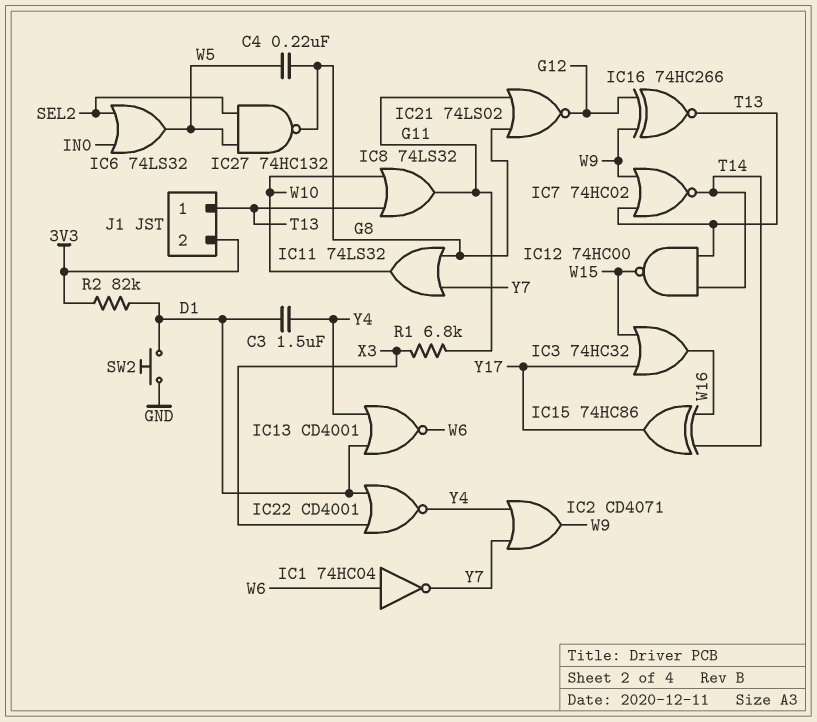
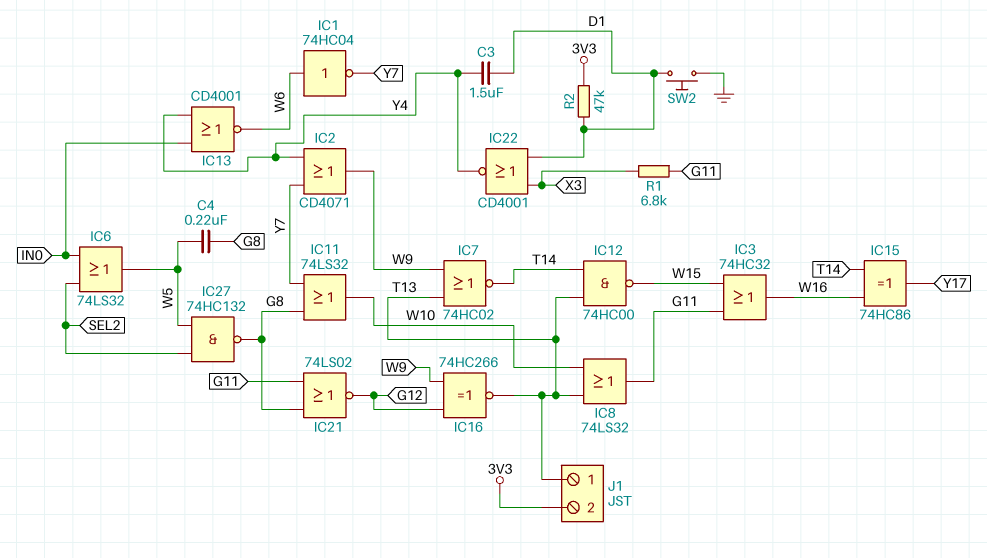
IC3: OR 74HC32 (in W15, in Y17, out W16) -> OR 74HC32 (in G11, in W15, out W16)
IC13: NOR CD4001 (in D1, in Y4, out W6) -> NOR CD4001 (in IN0, in Y4, out W6)
R2: 82k (3V3, D1) -> 47k (3V3, D1)

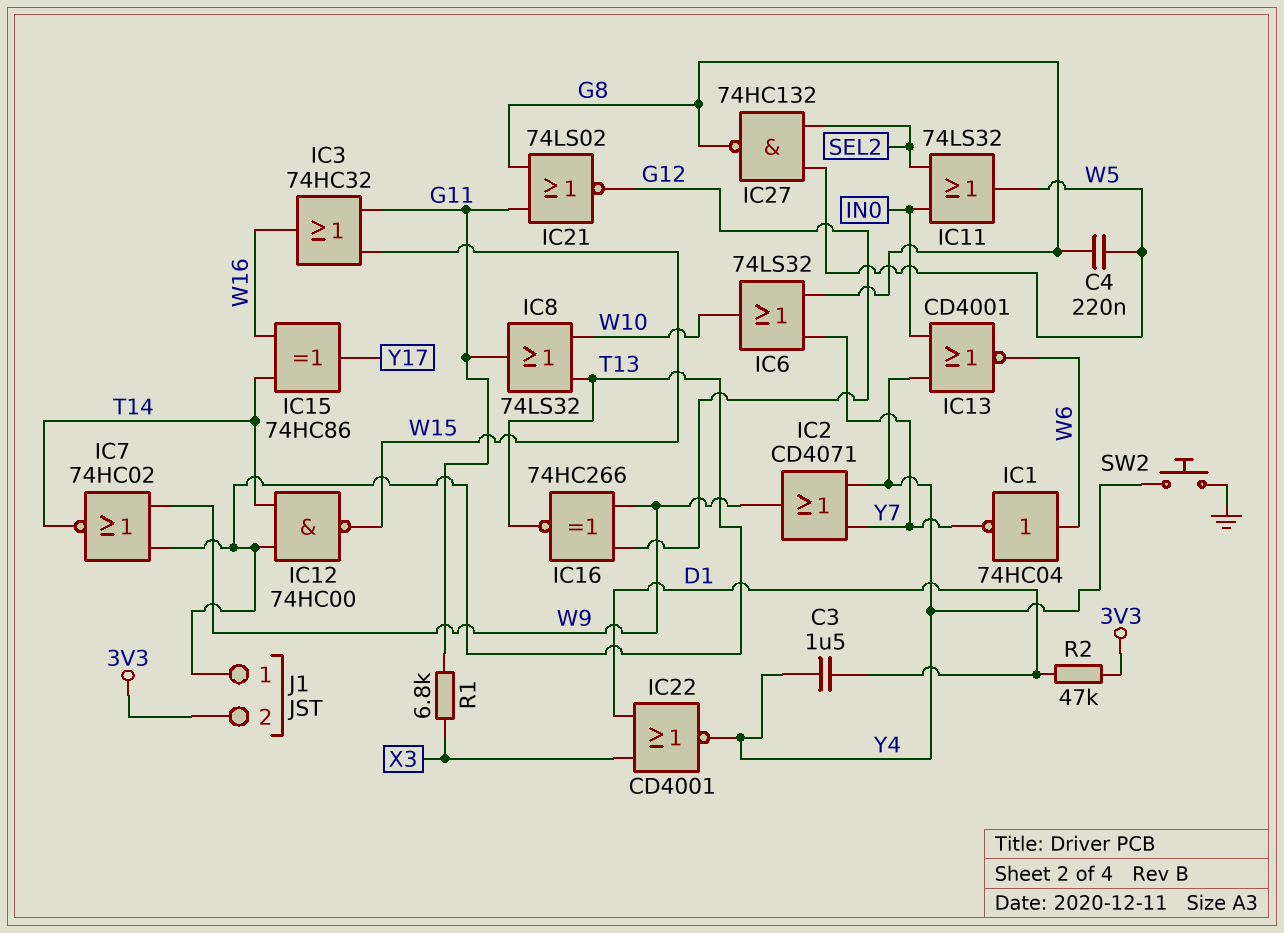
IC6: OR 74LS32 (in IN0, in SEL2, out W5) -> OR 74LS32 (in G8, in Y7, out W10)
IC11: OR 74LS32 (in G8, in Y7, out W10) -> OR 74LS32 (in IN0, in SEL2, out W5)
SW2: button (D1, GND) -> button (GND, Y4)

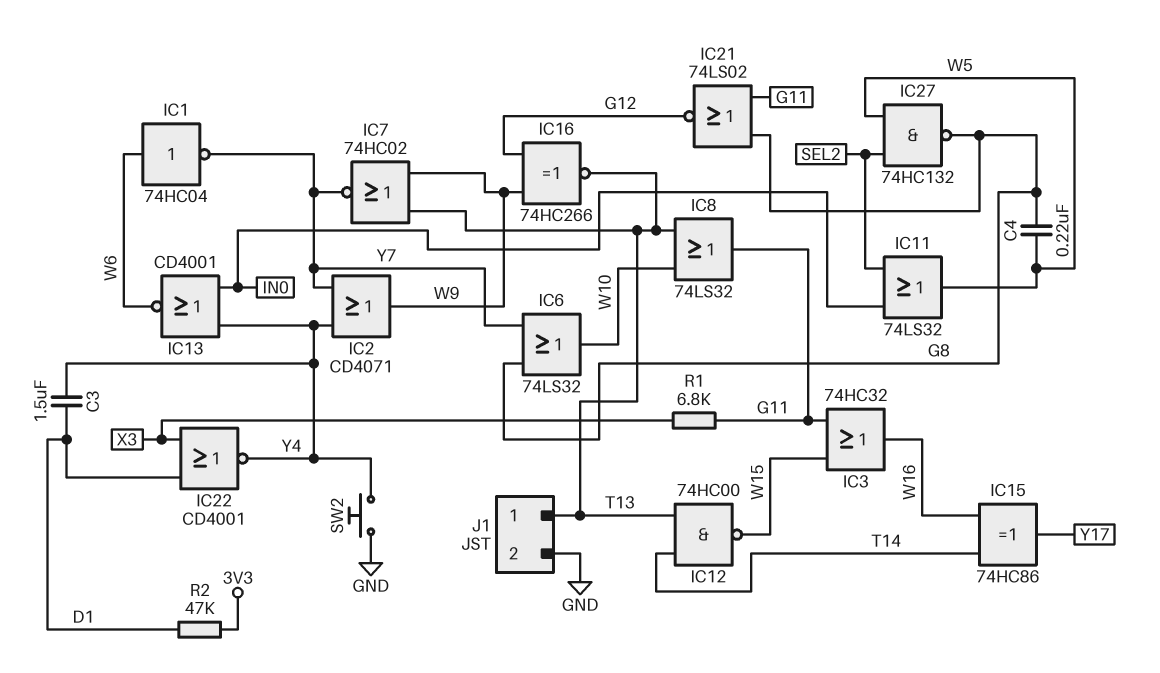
IC7: NOR 74HC02 (in T13, in W9, out T14) -> NOR 74HC02 (in T13, in W9, out Y7)
J1 pin 2: 3V3 -> GND

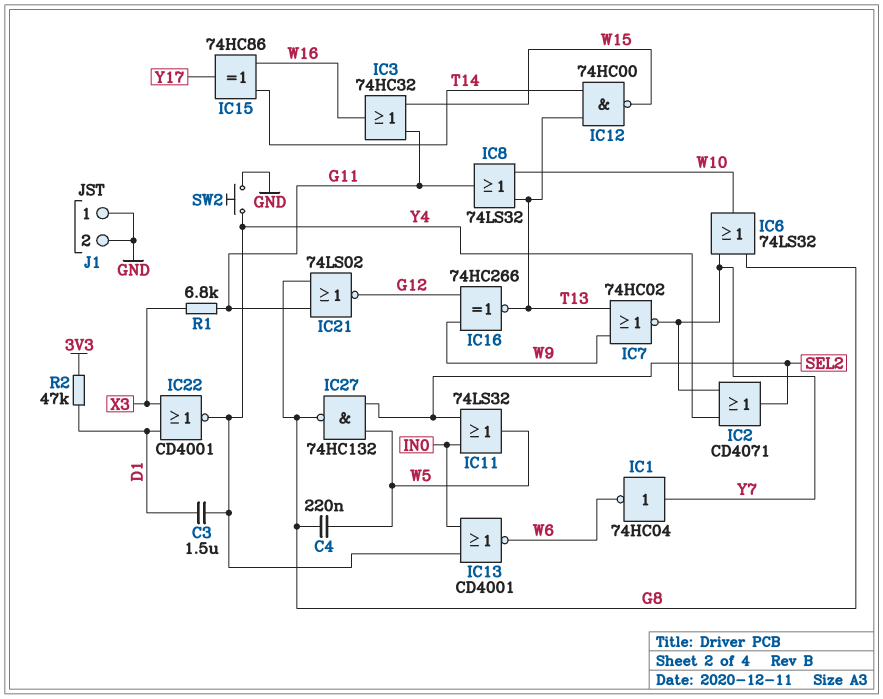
IC1: NOT 74HC04 (in W6, out Y7) -> NOT 74HC04 (in Y7, out W6)
IC2: OR CD4071 (in Y4, in Y7, out W9) -> OR CD4071 (in Y4, in Y7, out SEL2)
J1 pin 1: T13 -> GND

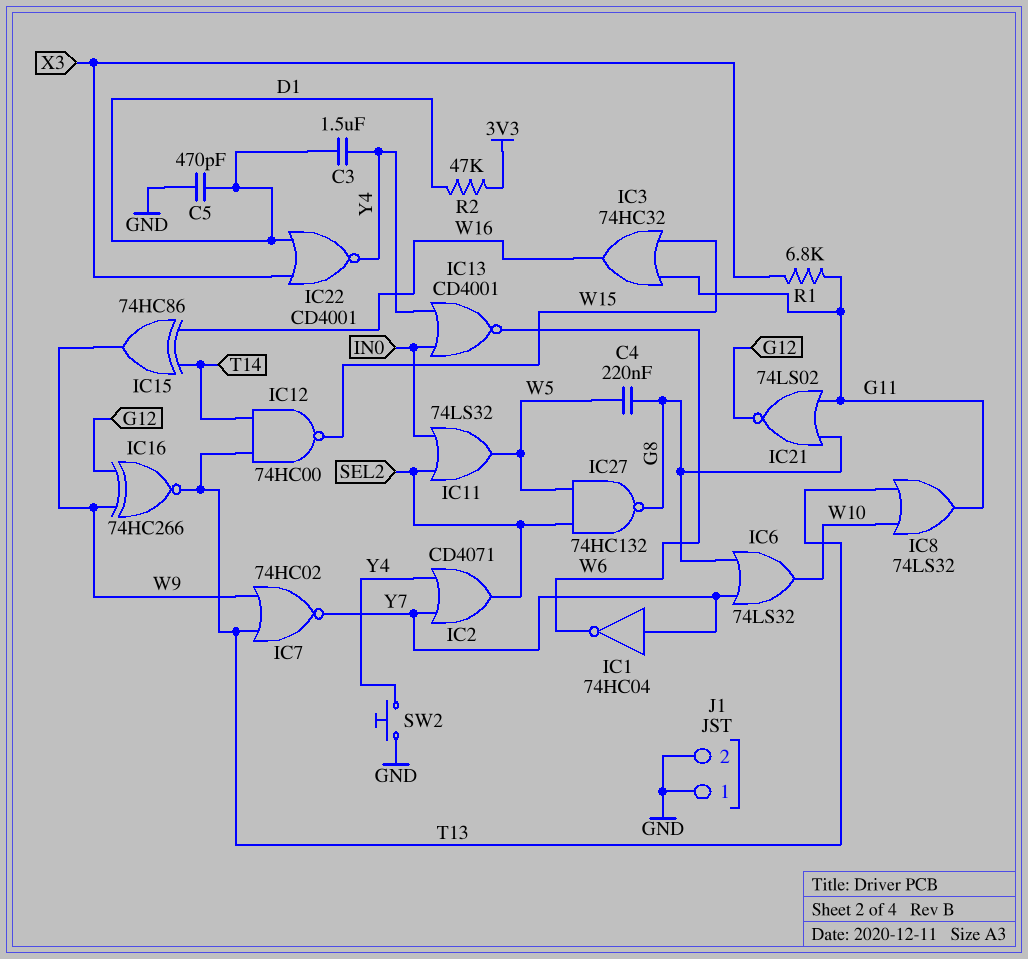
C5: none -> 470pF (D1, GND)
IC15: XOR 74HC86 (in T14, in W16, out Y17) -> XOR 74HC86 (in T14, in W16, out W9)

